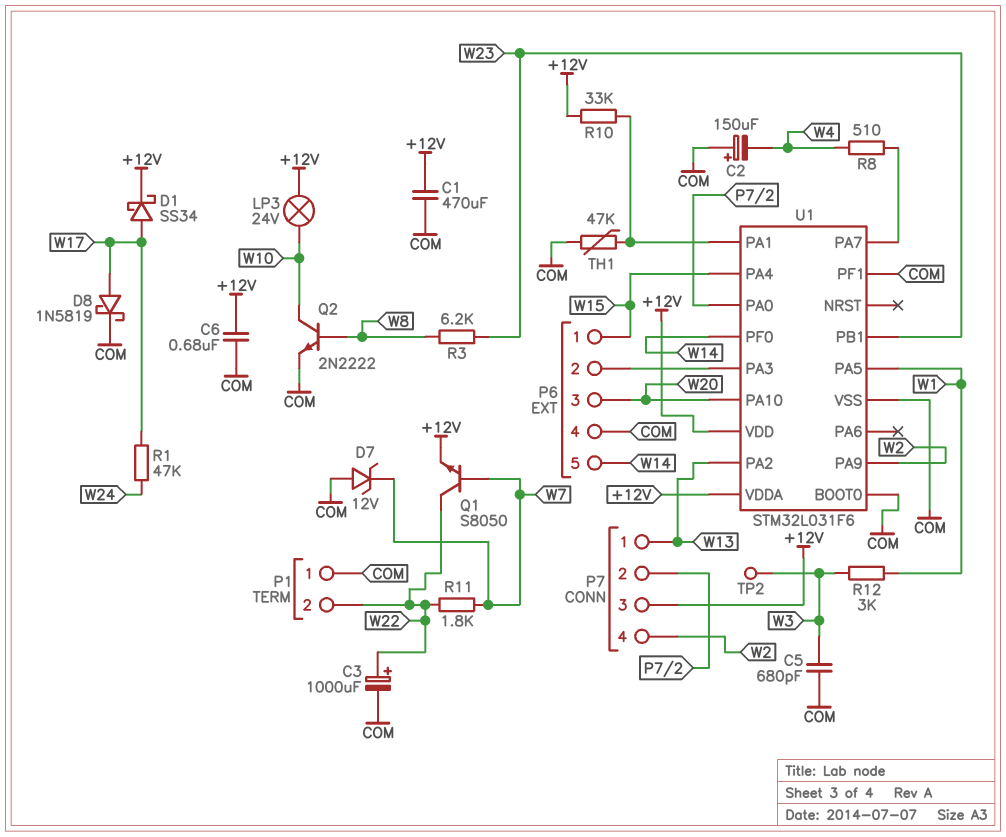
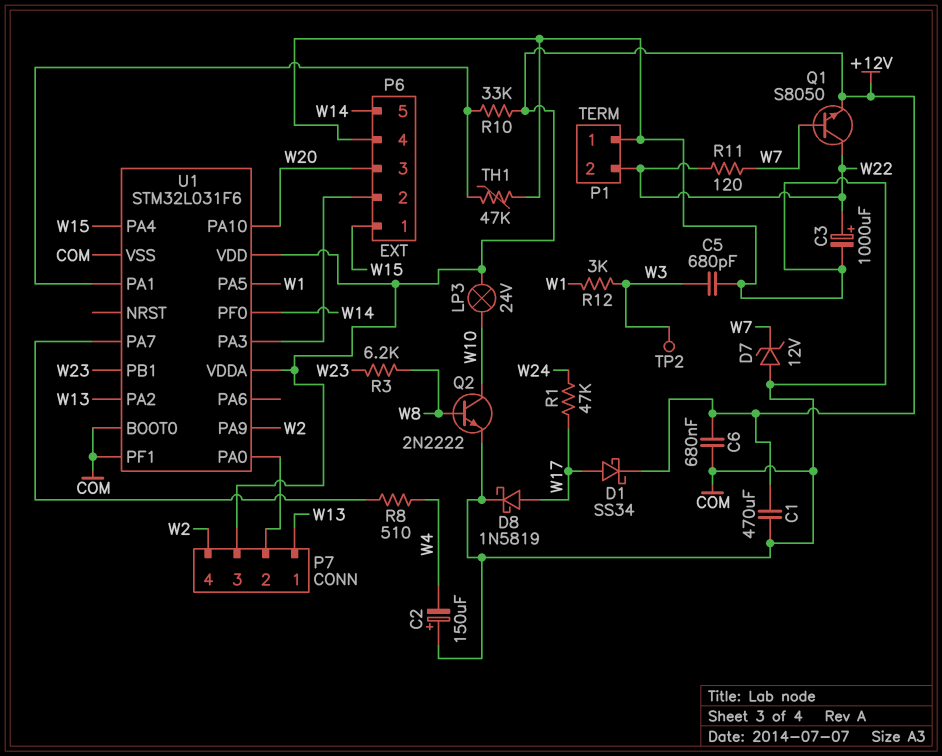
R11: 1.8k (W7, W22) -> 120 (W7, W22)

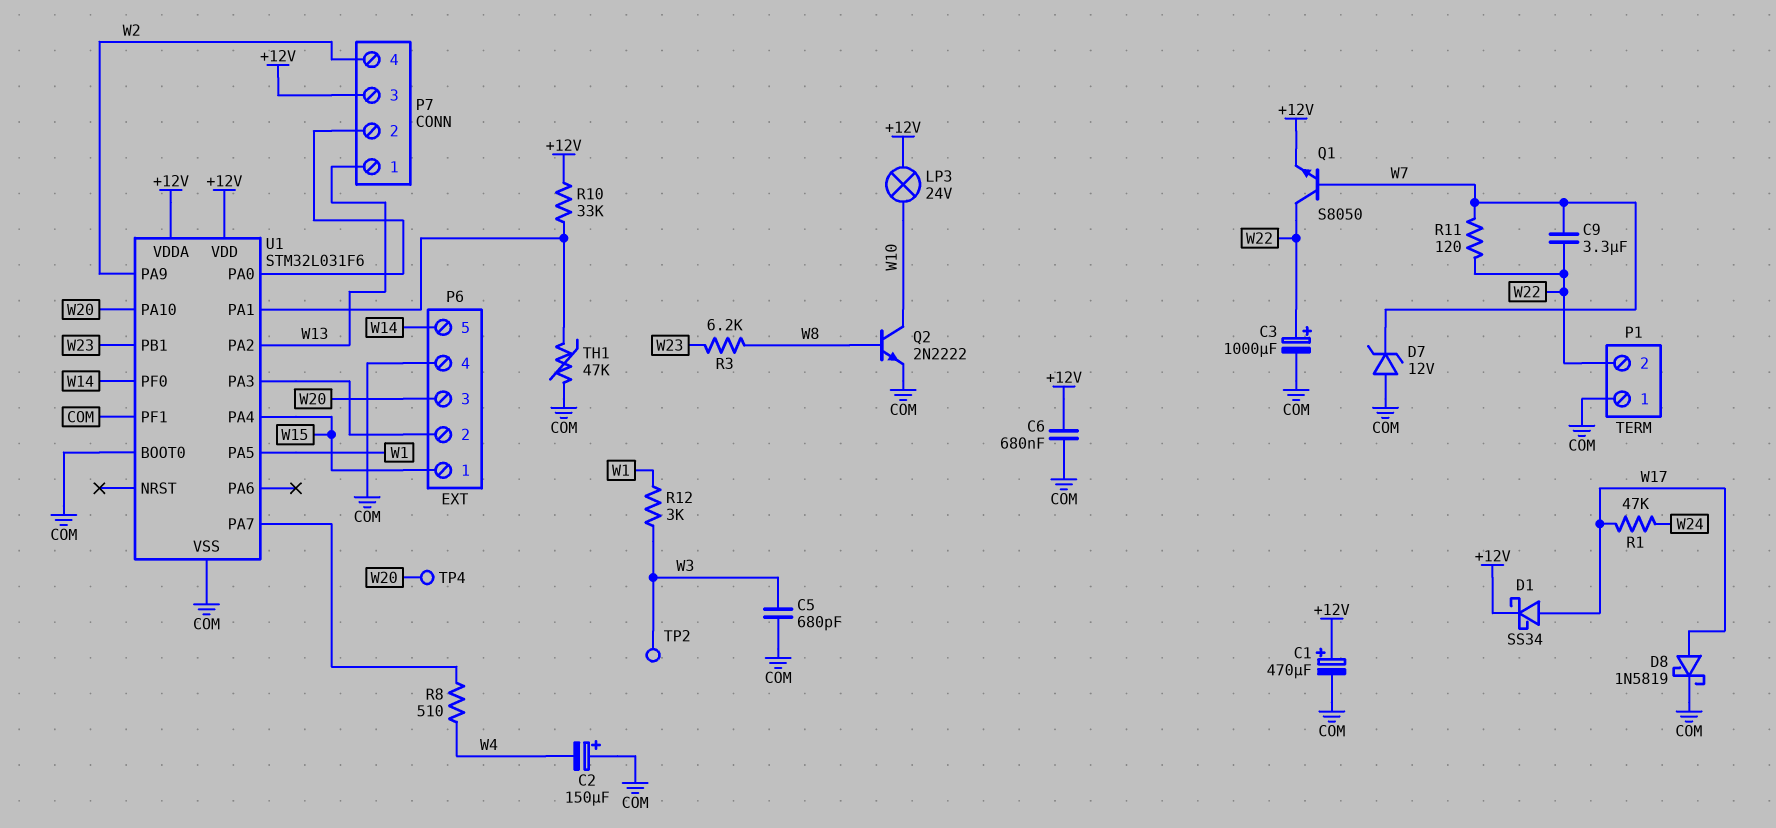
C1: 470uF (+12V, COM) -> 470uF (plus +12V, minus COM)
C9: none -> 3.3uF (W7, W22)
TP4: none -> test point (W20)

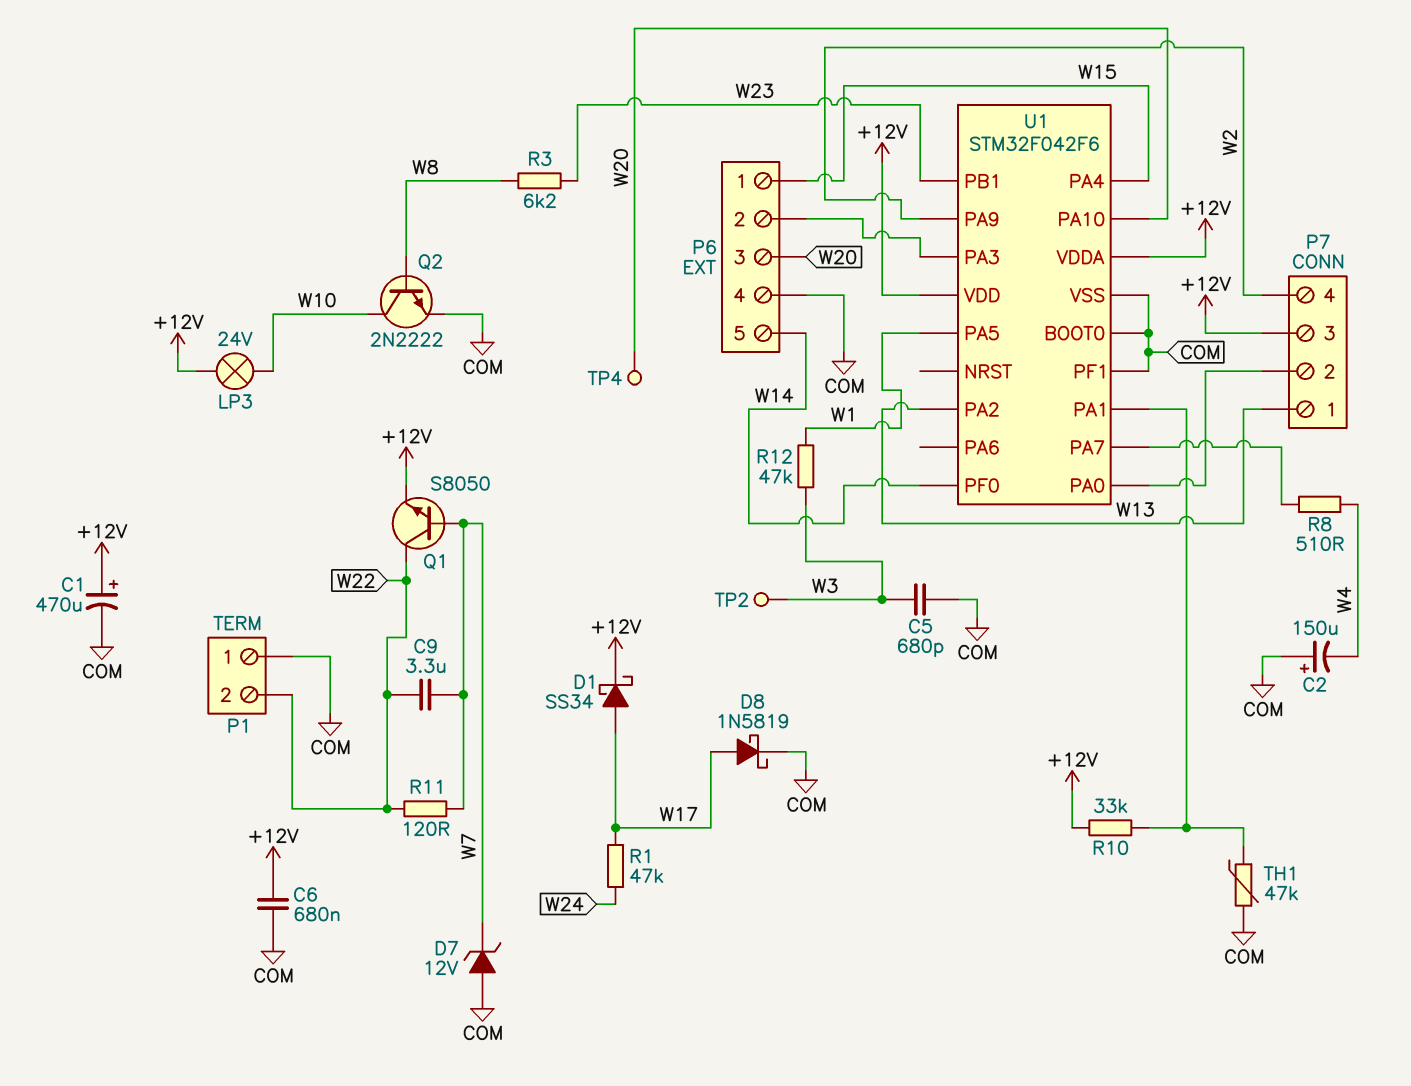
C3: 1000uF (plus W22, minus COM) -> none
R12: 3k (W1, W3) -> 47k (W1, W3)
U1: STM32L031F6 -> STM32F042F6

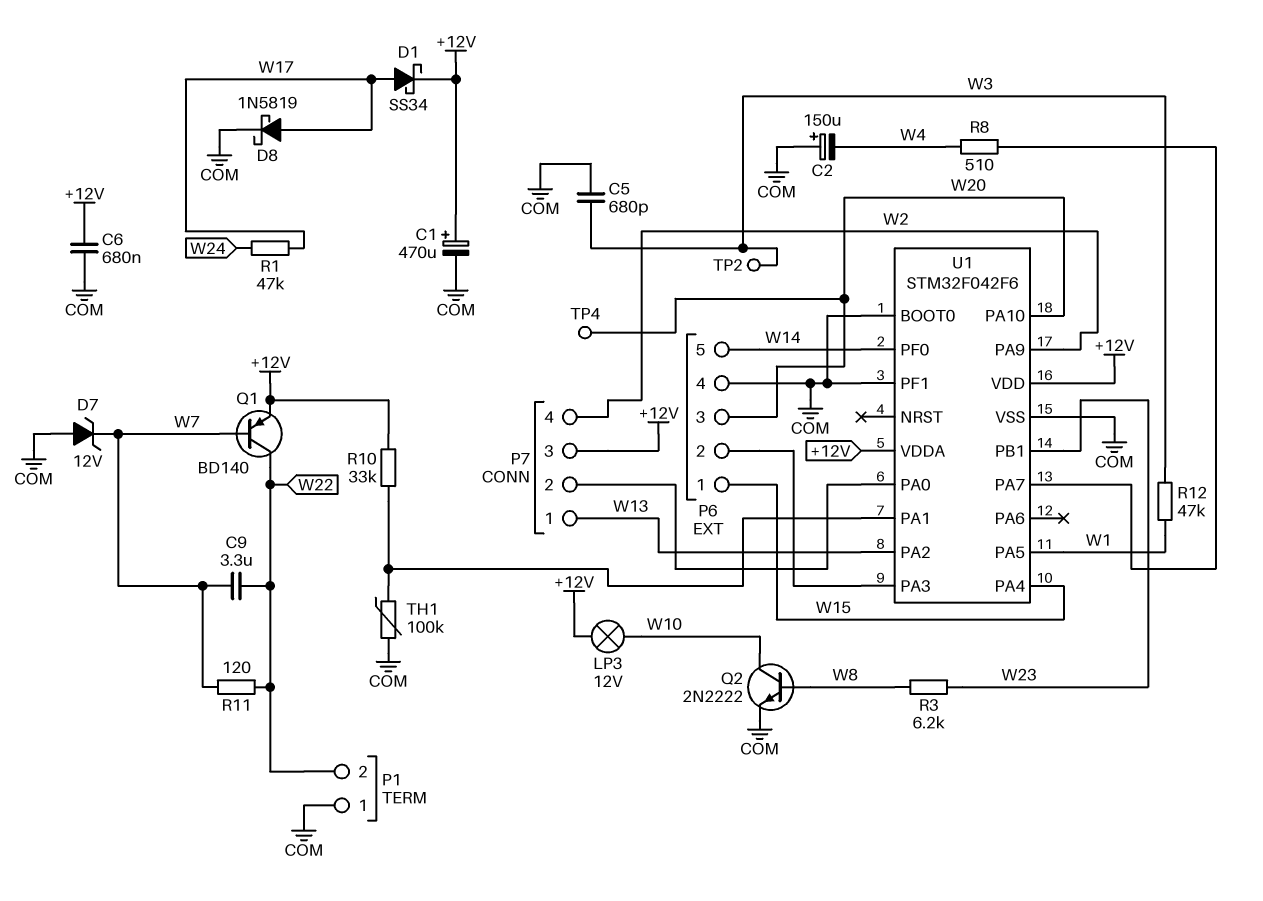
LP3: lamp 24V (+12V, W10) -> lamp 12V (+12V, W10)
Q1: NPN S8050 (B W7, C W22, E +12V) -> PNP BD140 (B W7, C W22, E +12V)
TH1: 47k (COM, U1/PA1) -> 100k (COM, U1/PA1)

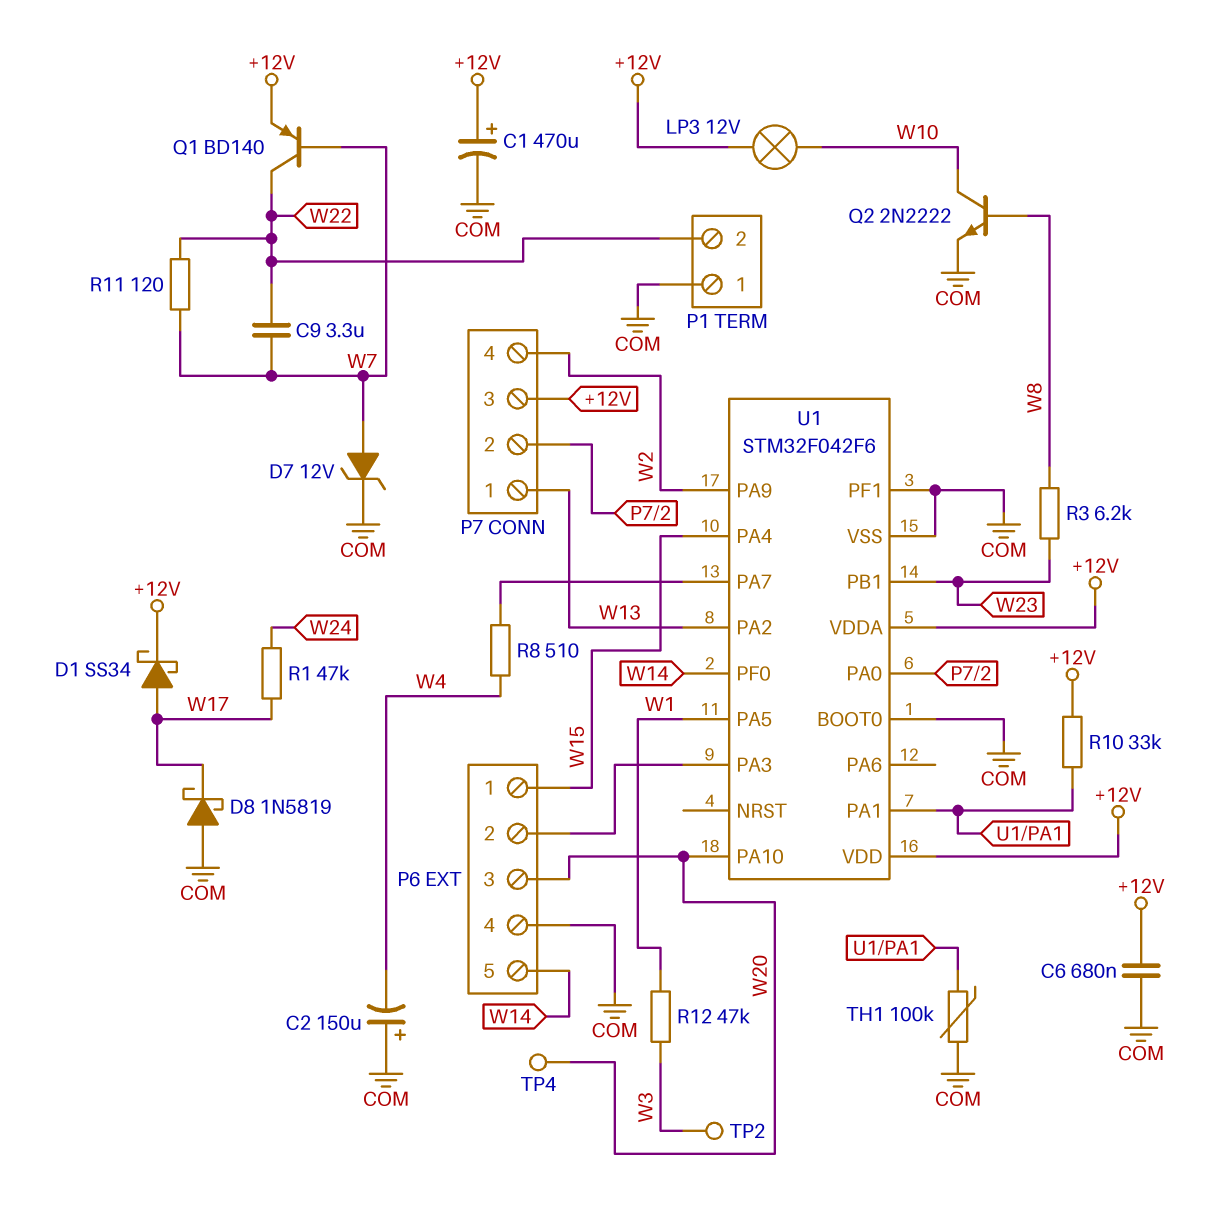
C5: 680pF (COM, W3) -> none
D7: zener 12V (A COM, K W7) -> zener 12V (A W7, K COM)
D8: schottky 1N5819 (A W17, K COM) -> schottky 1N5819 (A COM, K W17)

